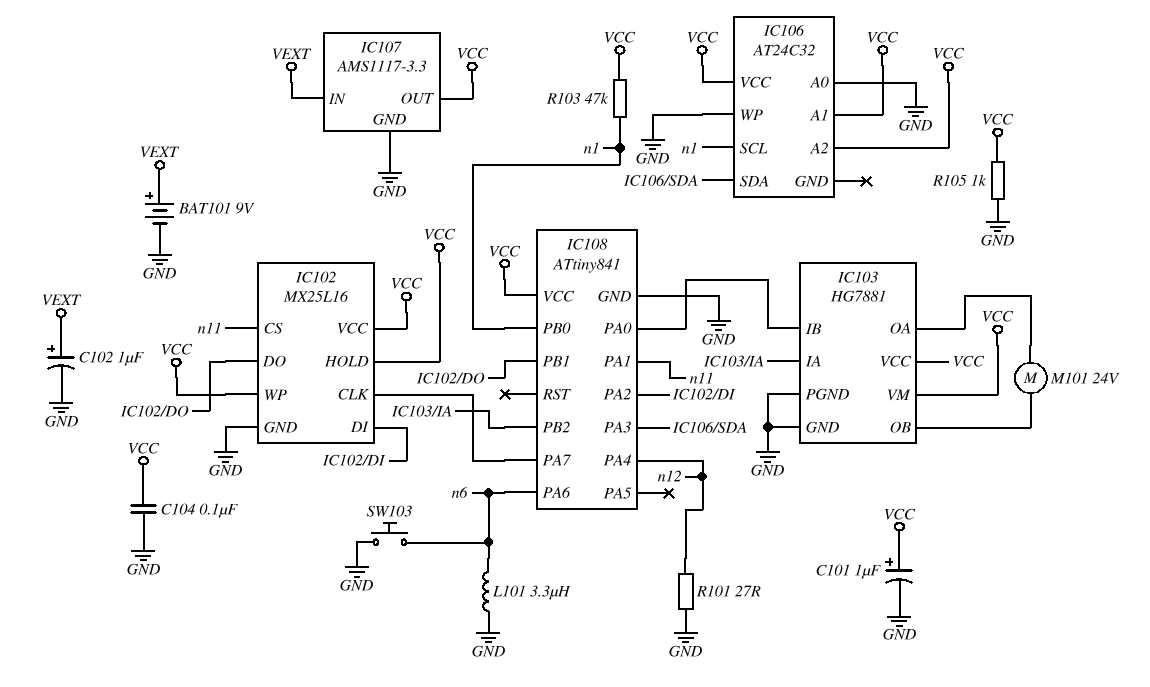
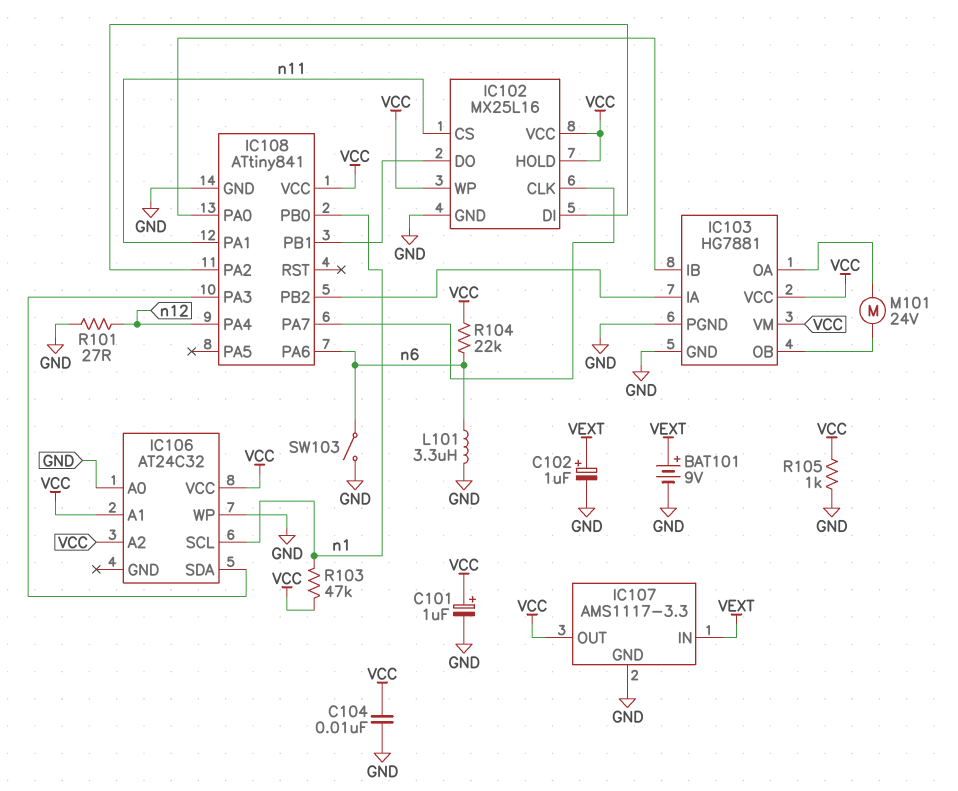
C104: 100nF (GND, VCC) -> 10nF (GND, VCC)
R104: none -> 22k (VCC, n6)
SW103: button (GND, n6) -> switch (GND, n6)

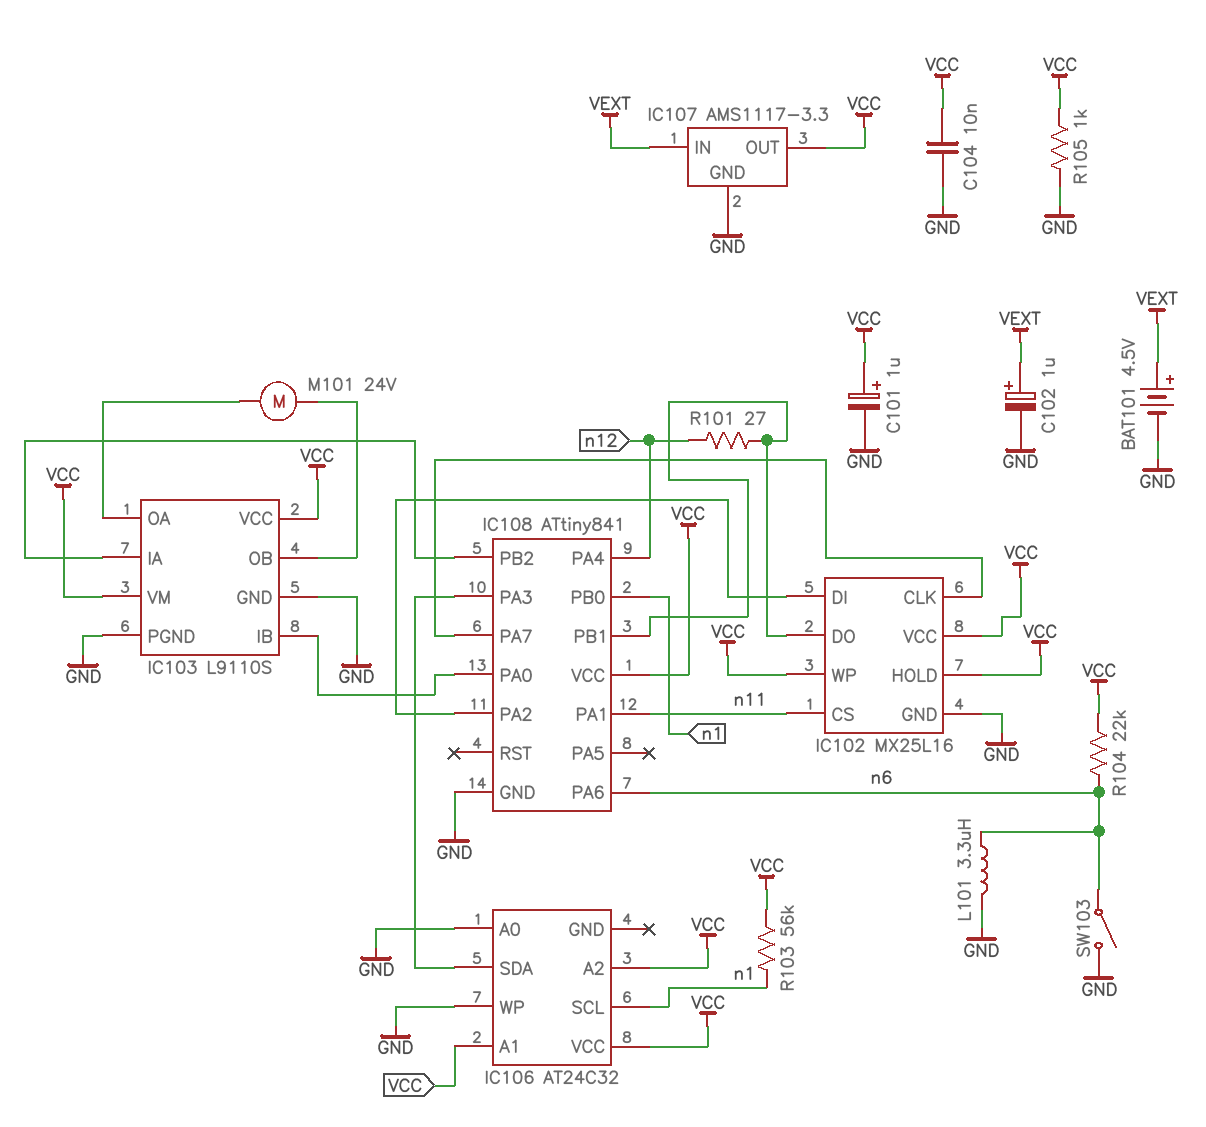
BAT101: 9V (plus VEXT, minus GND) -> 4.5V (plus VEXT, minus GND)
IC103: HG7881 -> L9110S
R101: 27 (GND, n12) -> 27 (IC102/DO, n12)
R103: 47k (VCC, n1) -> 56k (VCC, n1)

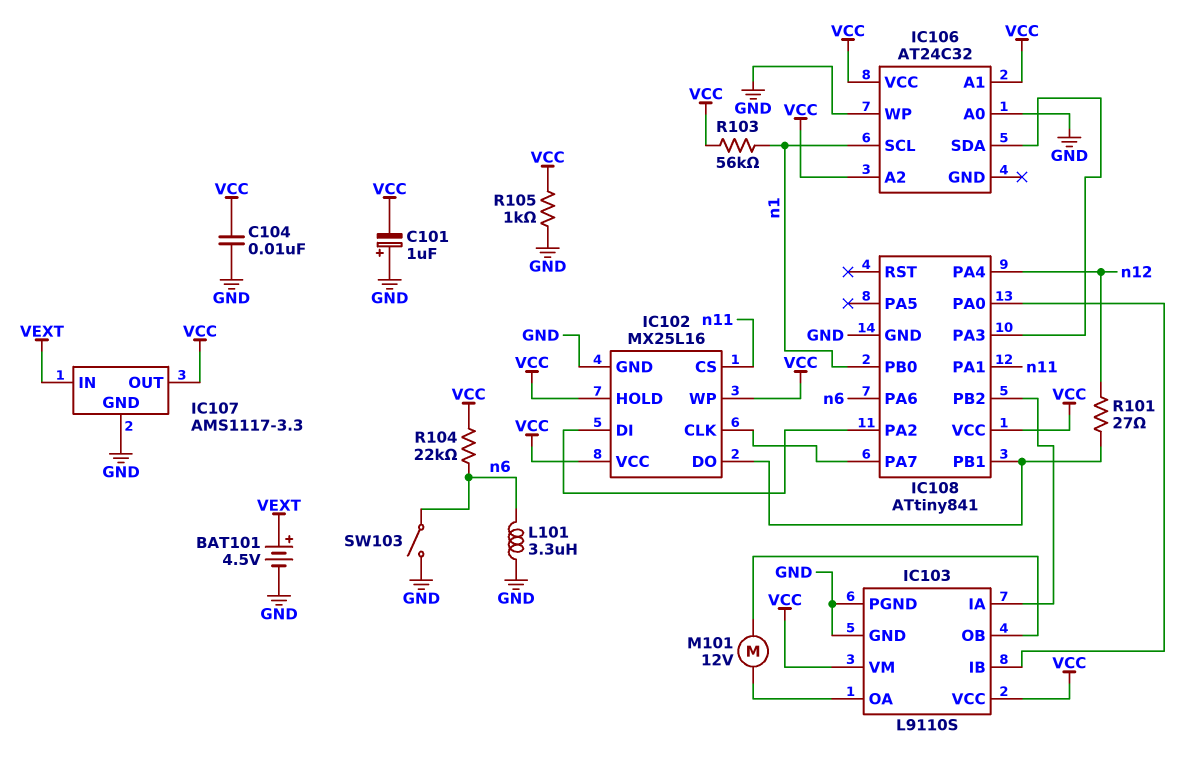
C101: 1uF (plus VCC, minus GND) -> 1uF (plus GND, minus VCC)
C102: 1uF (plus VEXT, minus GND) -> none
M101: motor 24V (IC103/OA, IC103/OB) -> motor 12V (IC103/OA, IC103/OB)

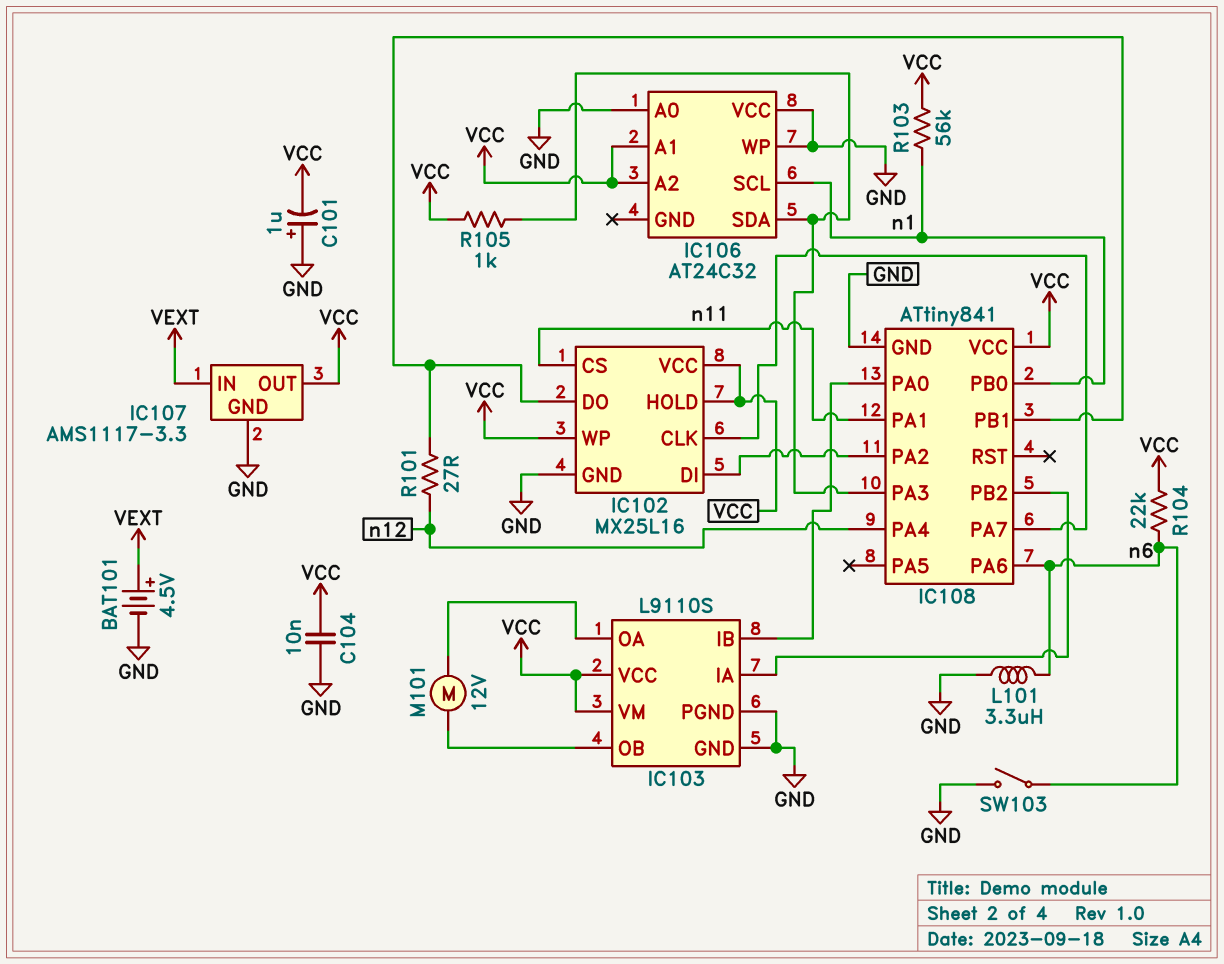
IC106 pin VCC: VCC -> GND
R105: 1k (GND, VCC) -> 1k (IC106/SDA, VCC)

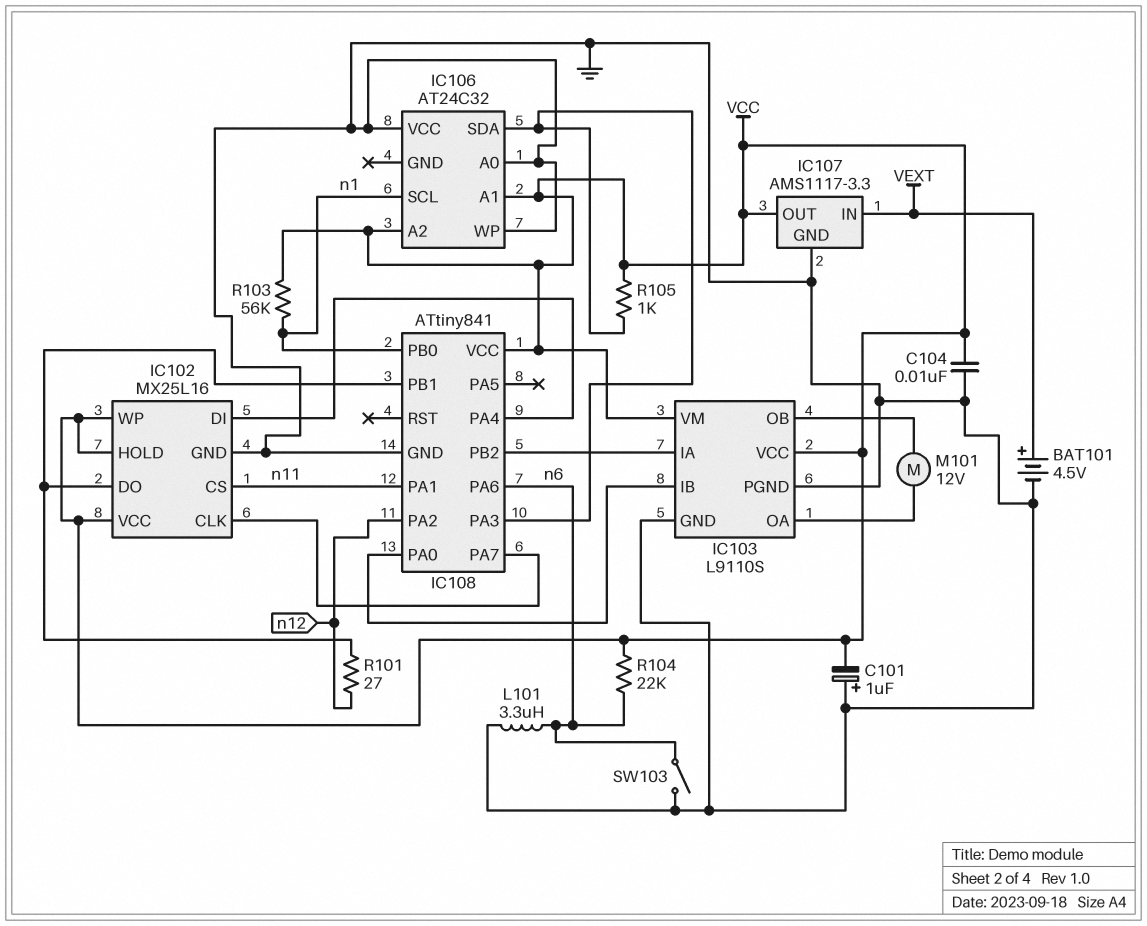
IC108 pin PA2: IC102/DI -> n12
IC108 pin PA4: n12 -> IC102/DI

